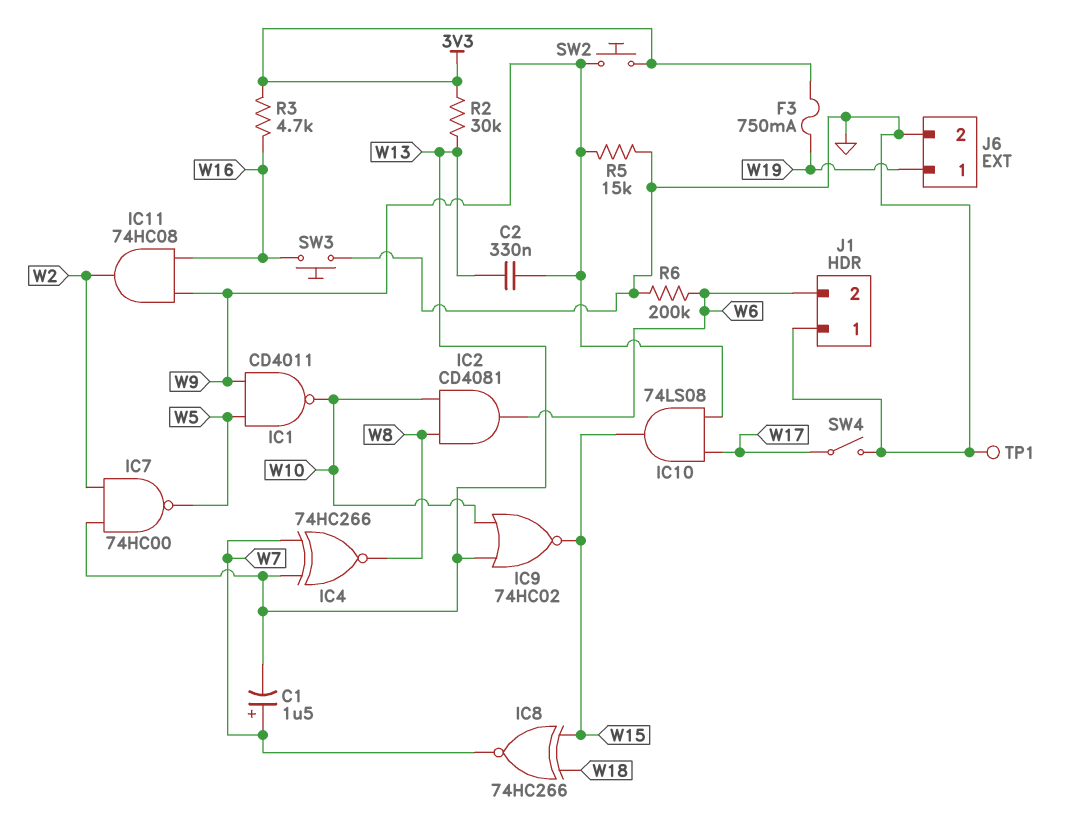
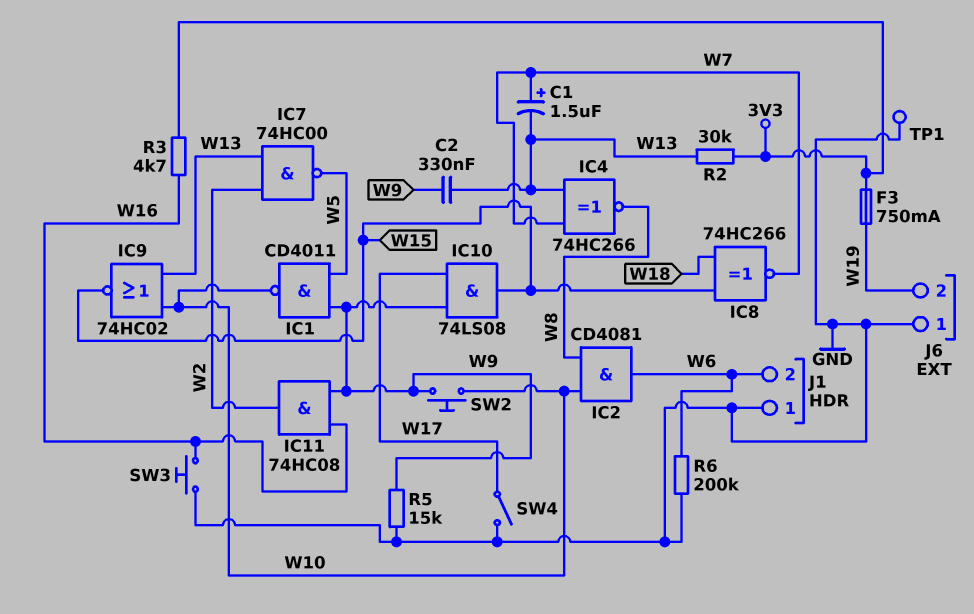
J6 pin 1: W19 -> GND
J6 pin 2: GND -> W19
SW2: button (3V3, W9) -> button (W9, W10)

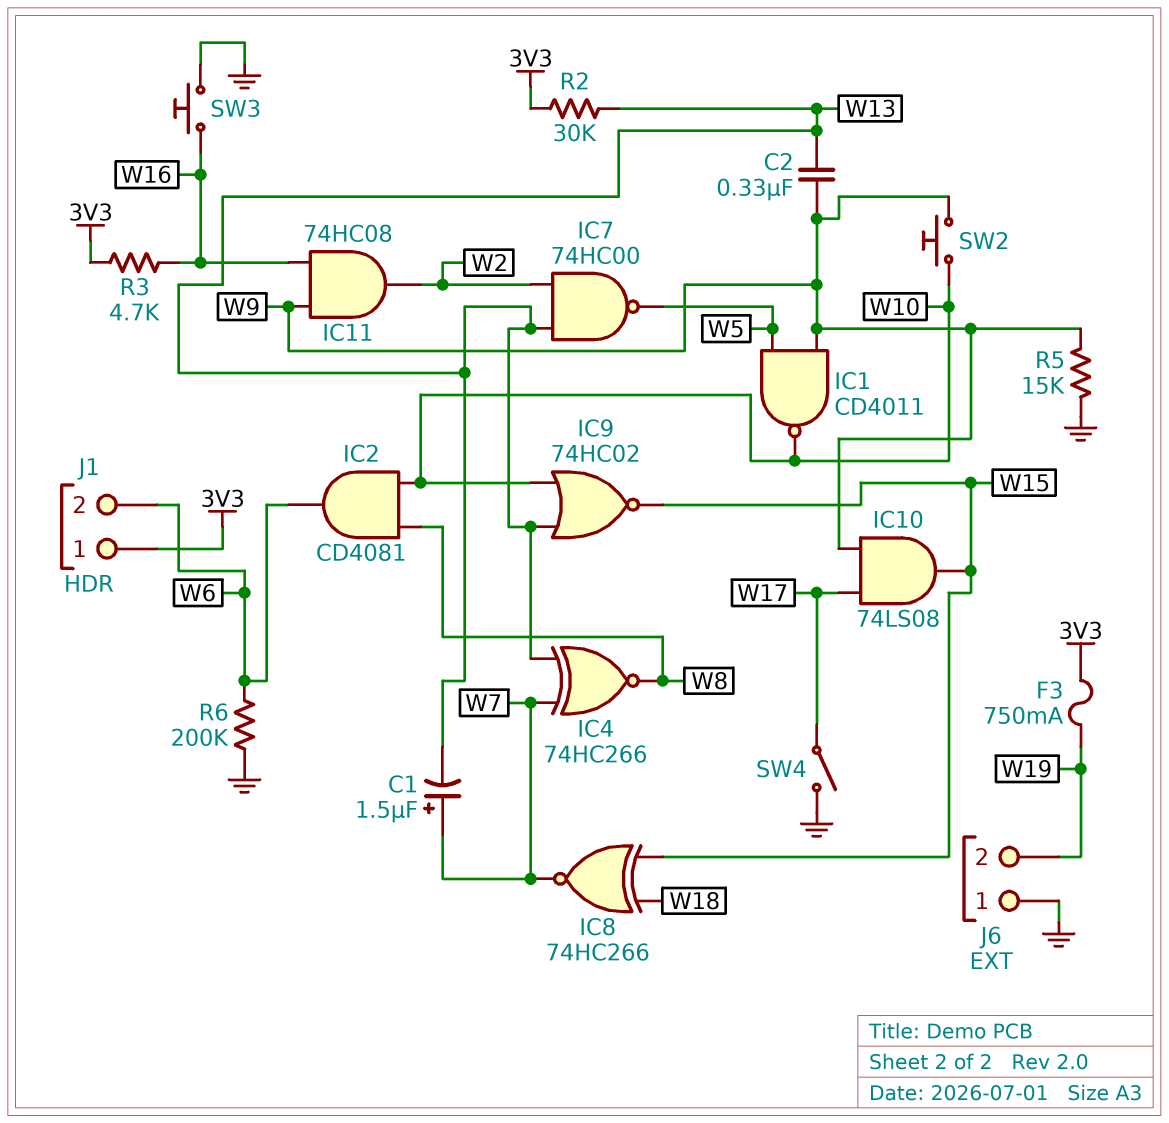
J1 pin 1: GND -> 3V3
TP1: test point (GND) -> none

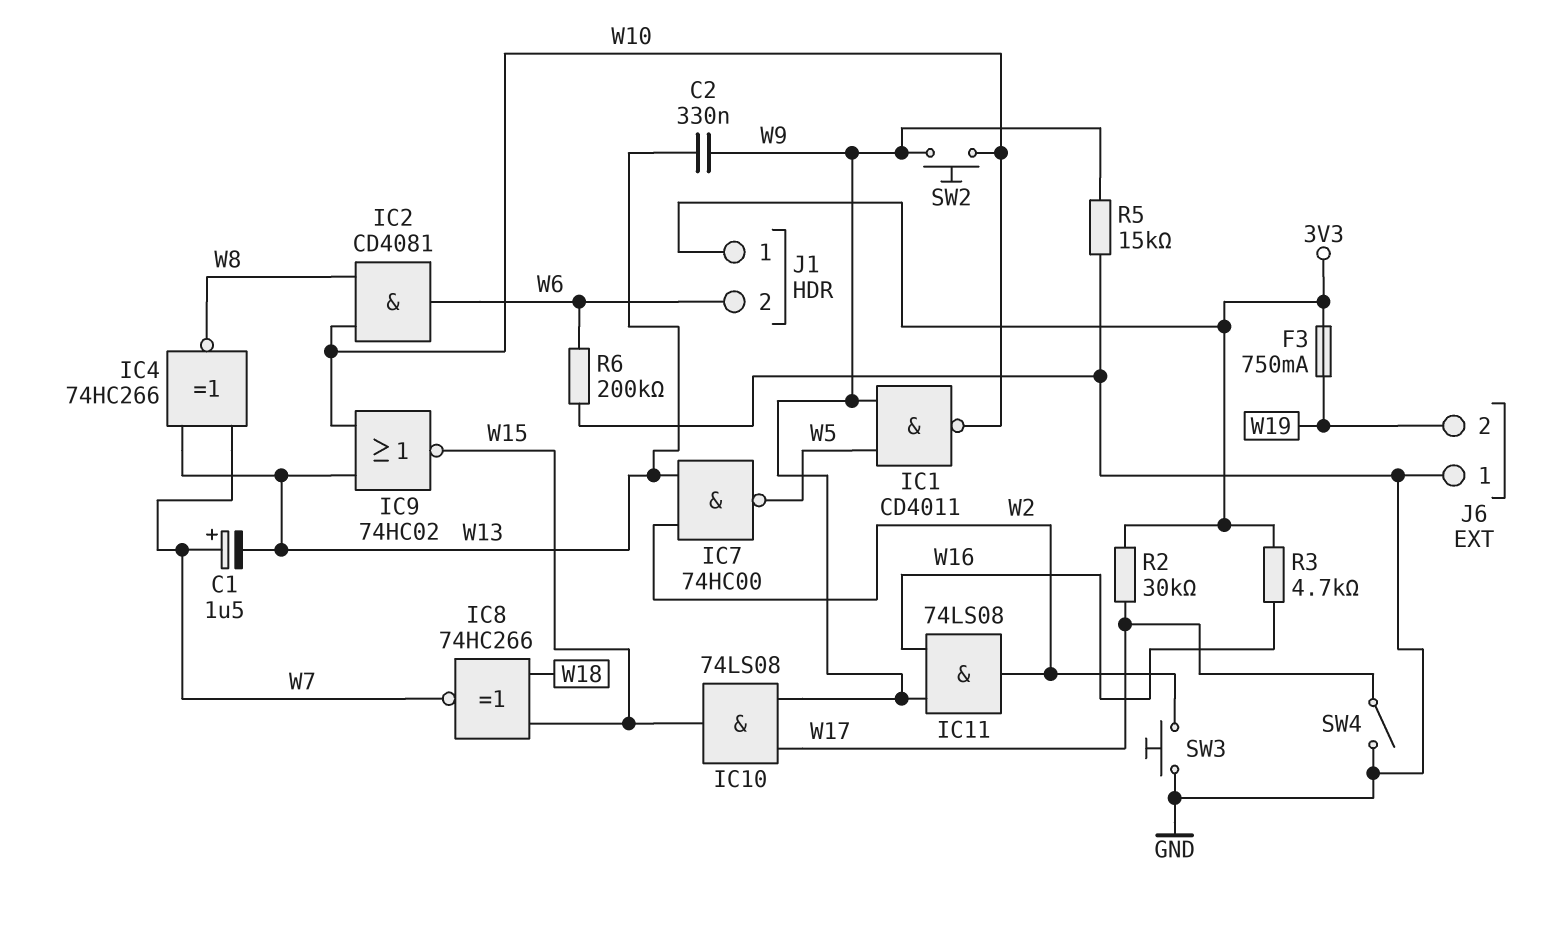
IC11: AND 74HC08 (in W9, in W16, out W2) -> AND 74LS08 (in W9, in W16, out W2)
R2: 30k (3V3, W13) -> 30k (3V3, W17)
SW3: button (GND, W16) -> button (GND, W2)

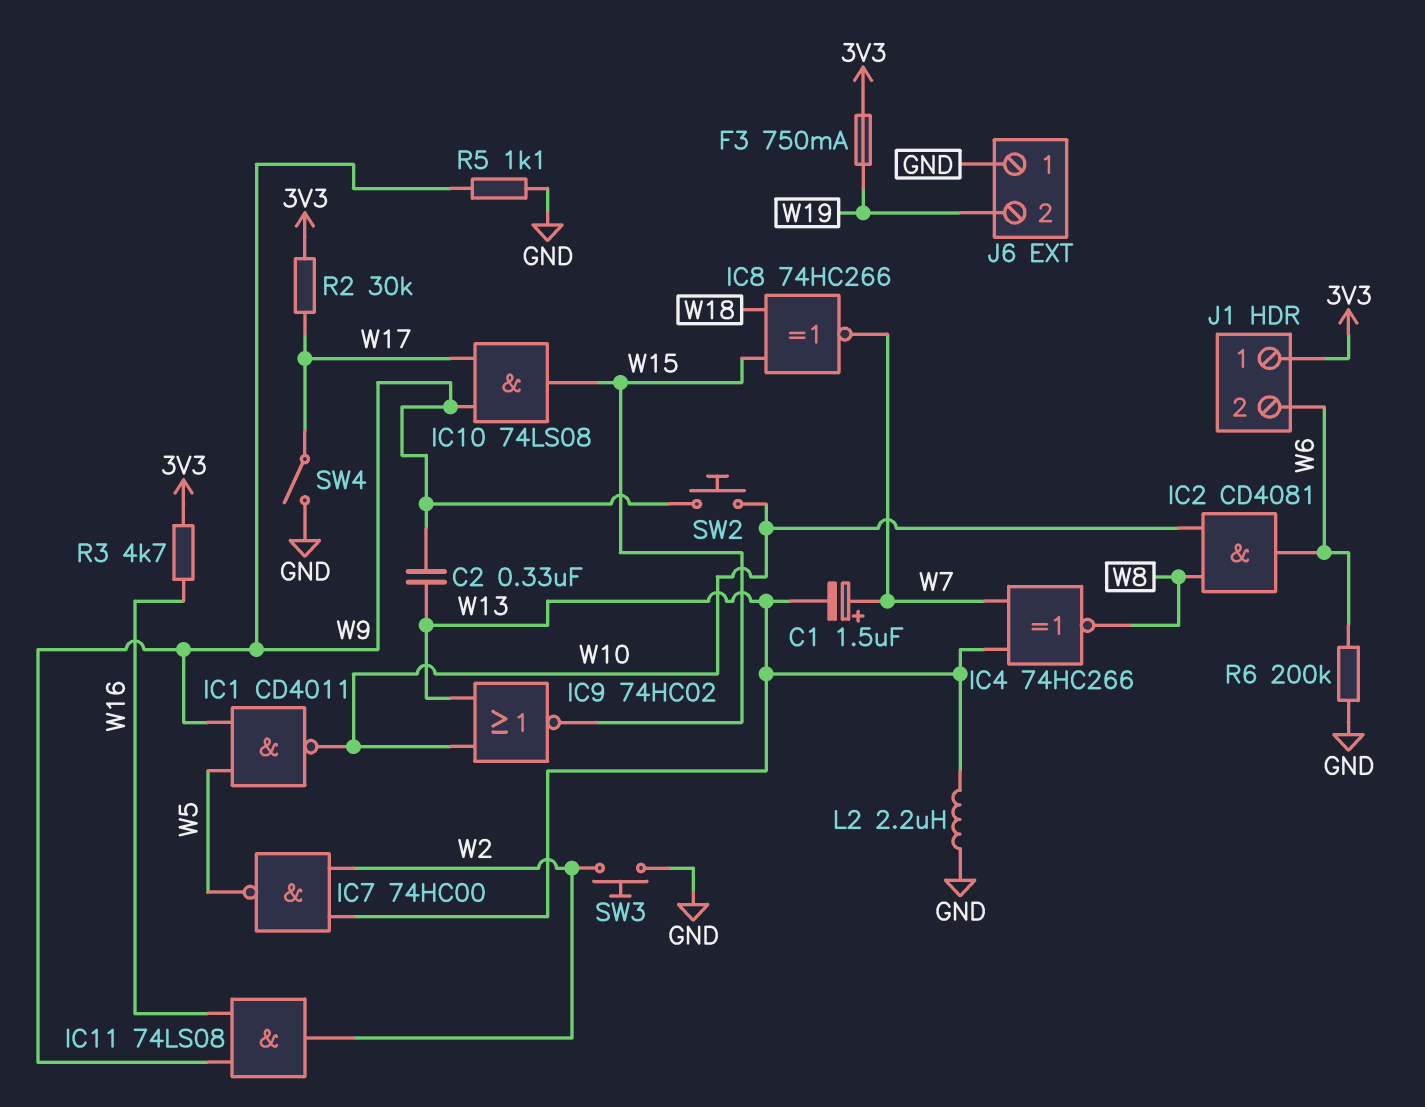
L2: none -> 2.2uH (GND, W13)
R5: 15k (GND, W9) -> 1.1k (GND, W9)

